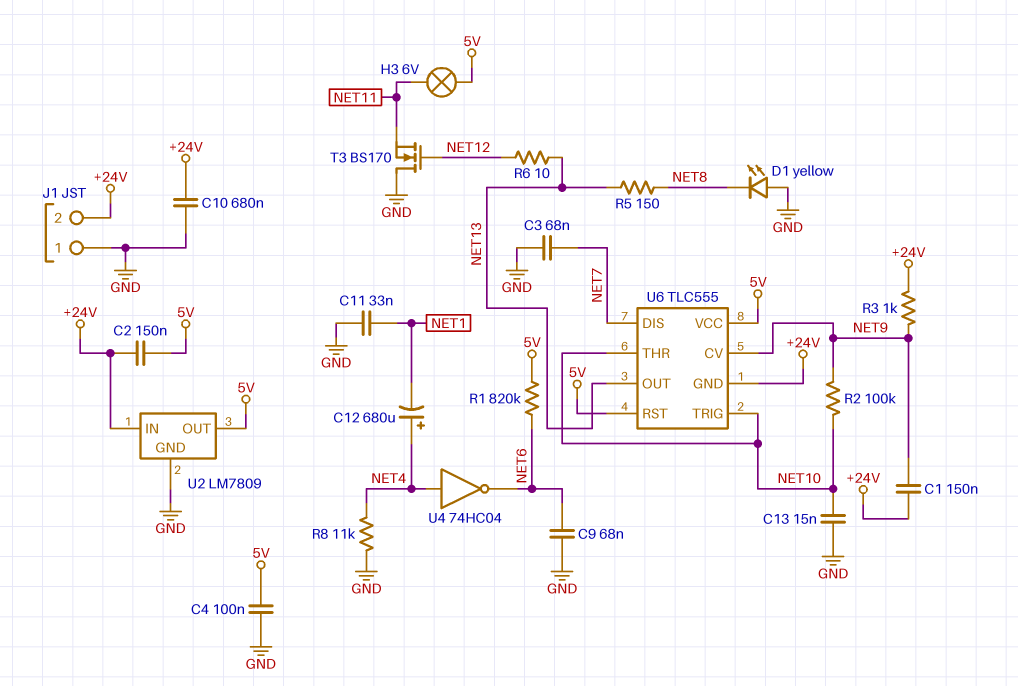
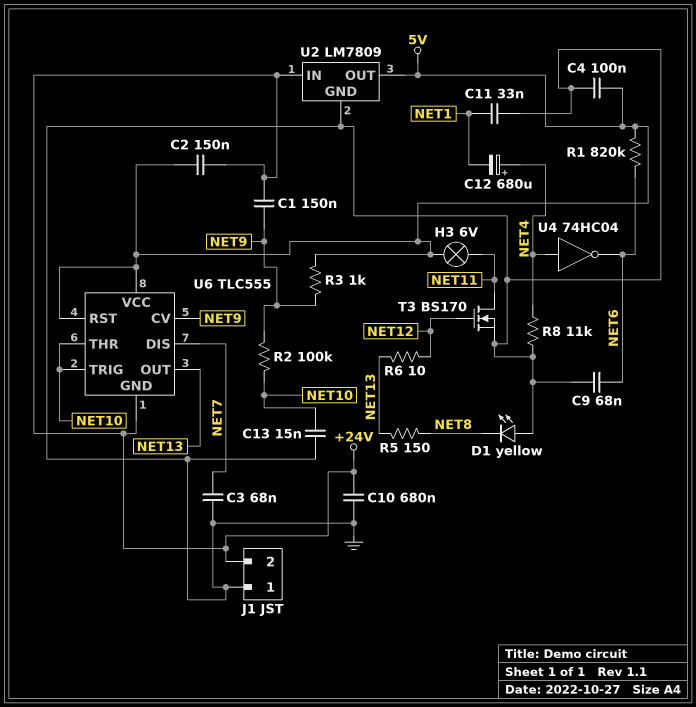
R3: 1k (+24V, NET9) -> 1k (5V, NET9)
T3: NMOS BS170 (G NET12, D GND, S NET11) -> NMOS BS170 (G NET12, D NET11, S GND)

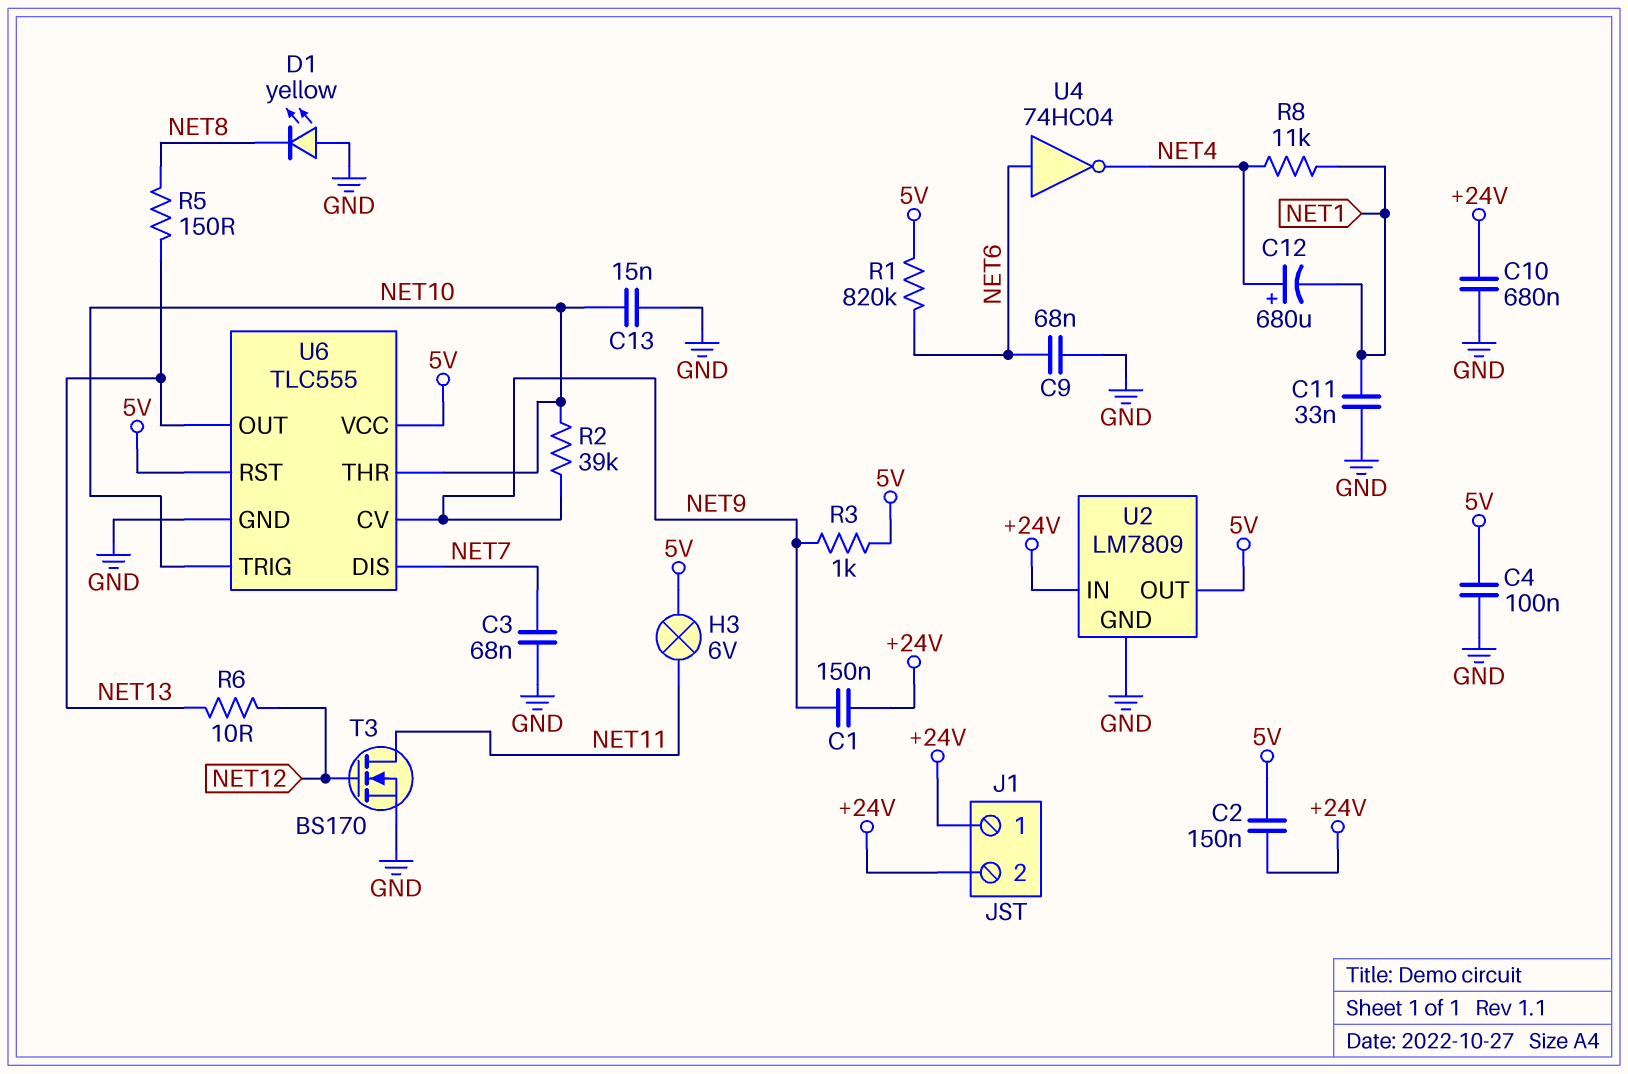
J1 pin 1: GND -> +24V
R2: 100k (NET9, NET10) -> 39k (NET9, NET10)
R8: 11k (GND, NET4) -> 11k (NET1, NET4)
U4: NOT 74HC04 (in NET4, out NET6) -> NOT 74HC04 (in NET6, out NET4)
U6 pin GND: +24V -> GND

